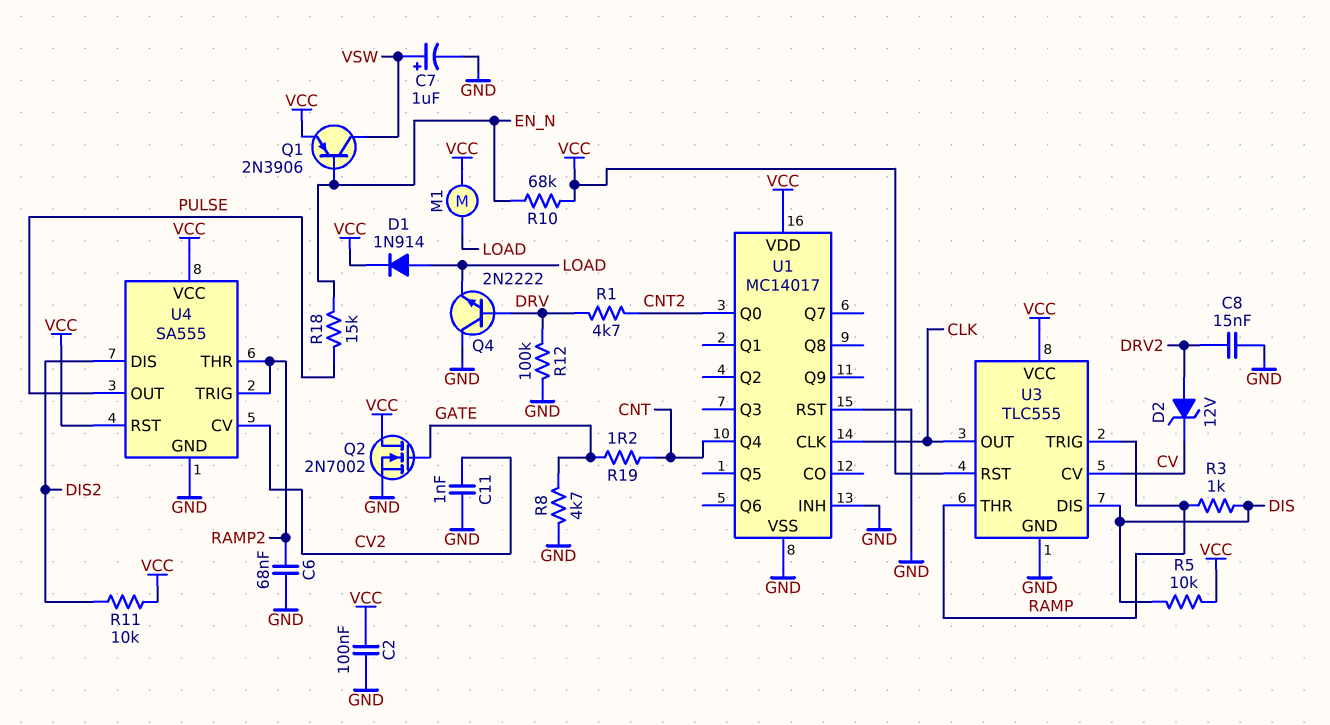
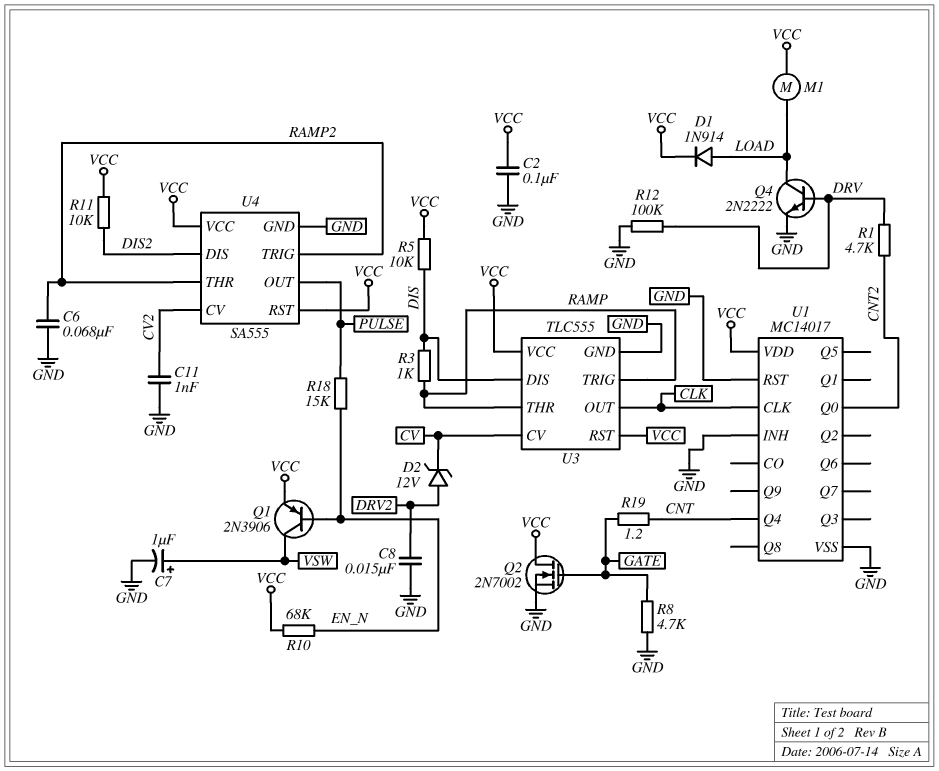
Q4: NPN 2N2222 (B DRV, C GND, E LOAD) -> NPN 2N2222 (B DRV, C LOAD, E GND)

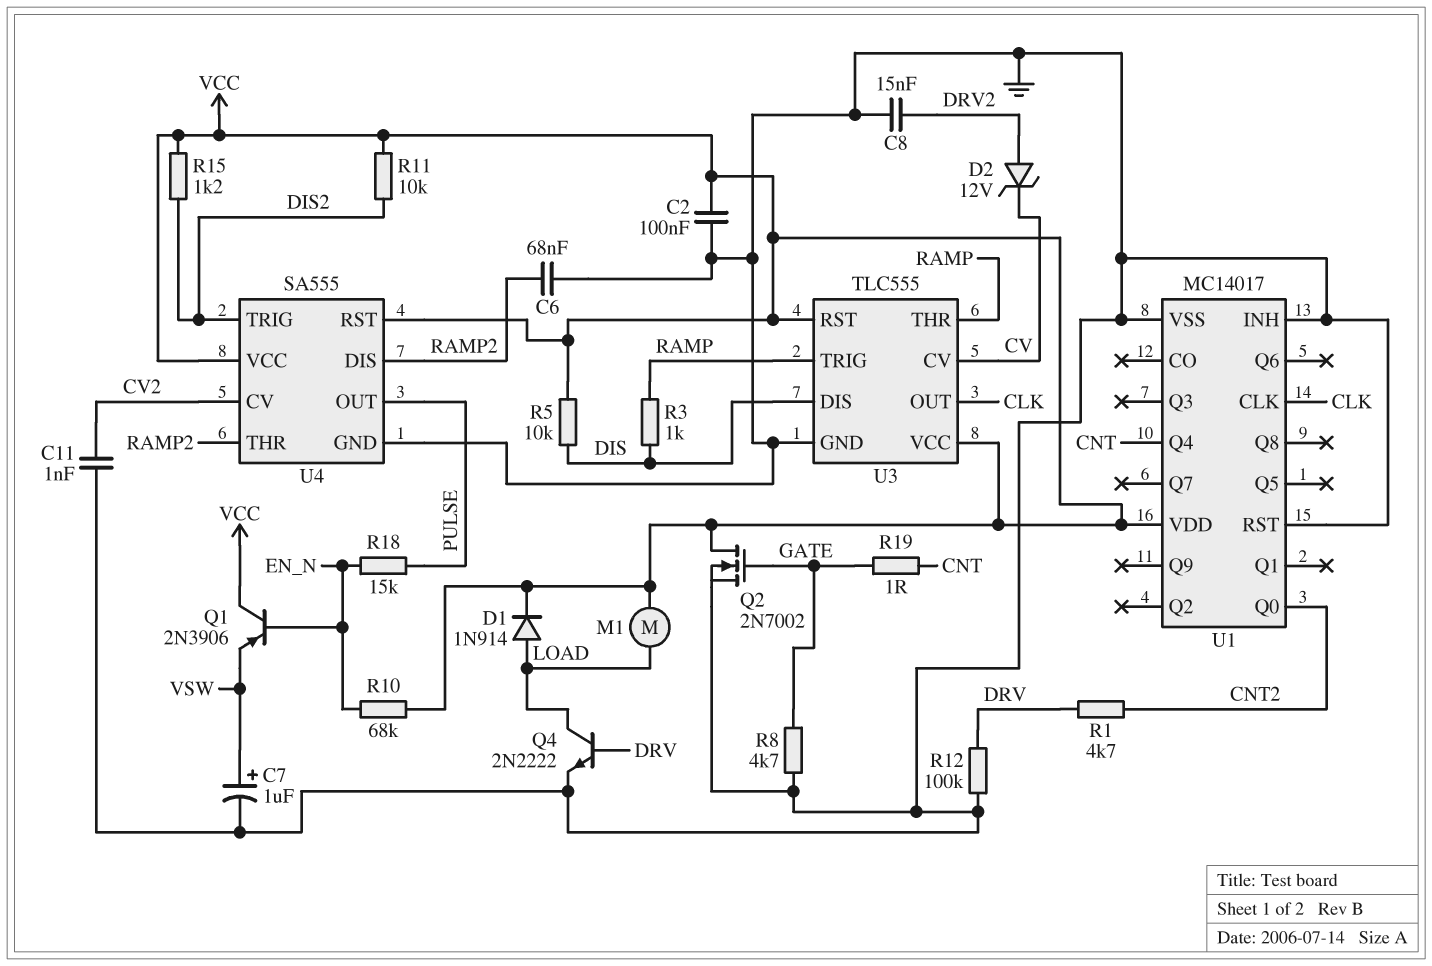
Q1: PNP 2N3906 (B EN_N, C VSW, E VCC) -> PNP 2N3906 (B EN_N, C VCC, E VSW)
R15: none -> 1.2k (DIS2, VCC)
R19: 1.2 (CNT, GATE) -> 1 (CNT, GATE)
U4 pin DIS: DIS2 -> RAMP2
U4 pin TRIG: RAMP2 -> DIS2

